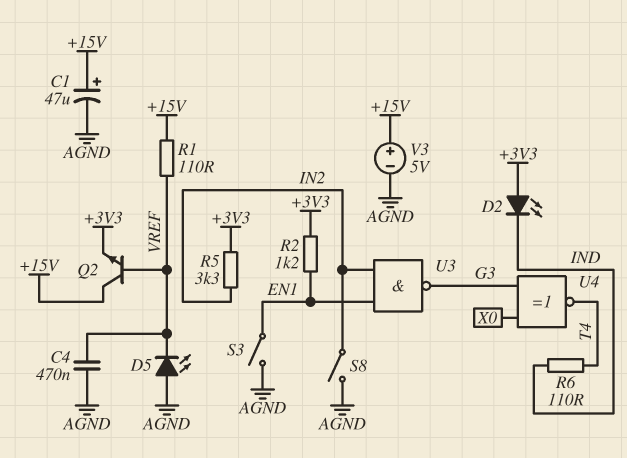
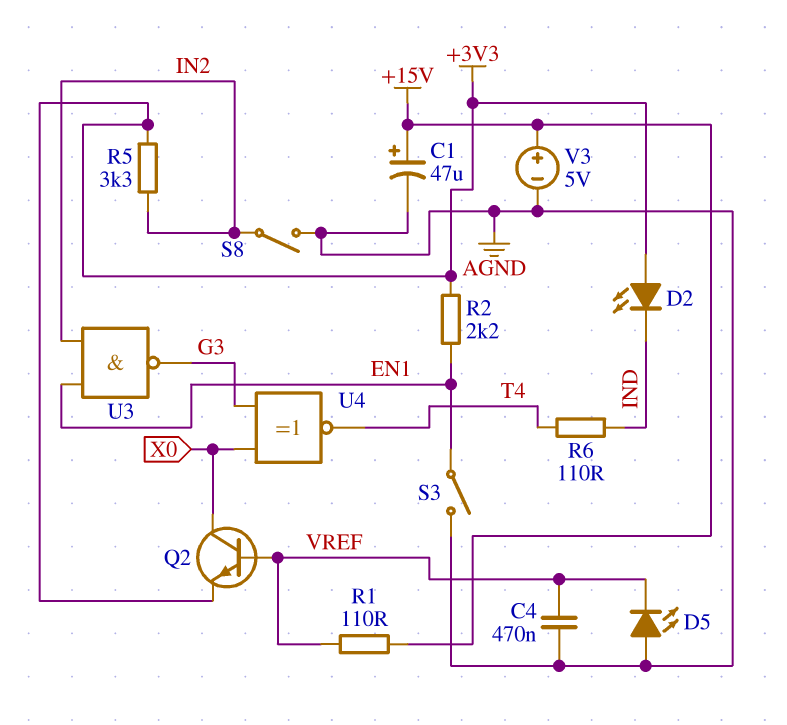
Q2: NPN (B VREF, C +15V, E +3V3) -> NPN (B VREF, C X0, E +3V3)
R2: 1.2k (+3V3, EN1) -> 2.2k (+3V3, EN1)

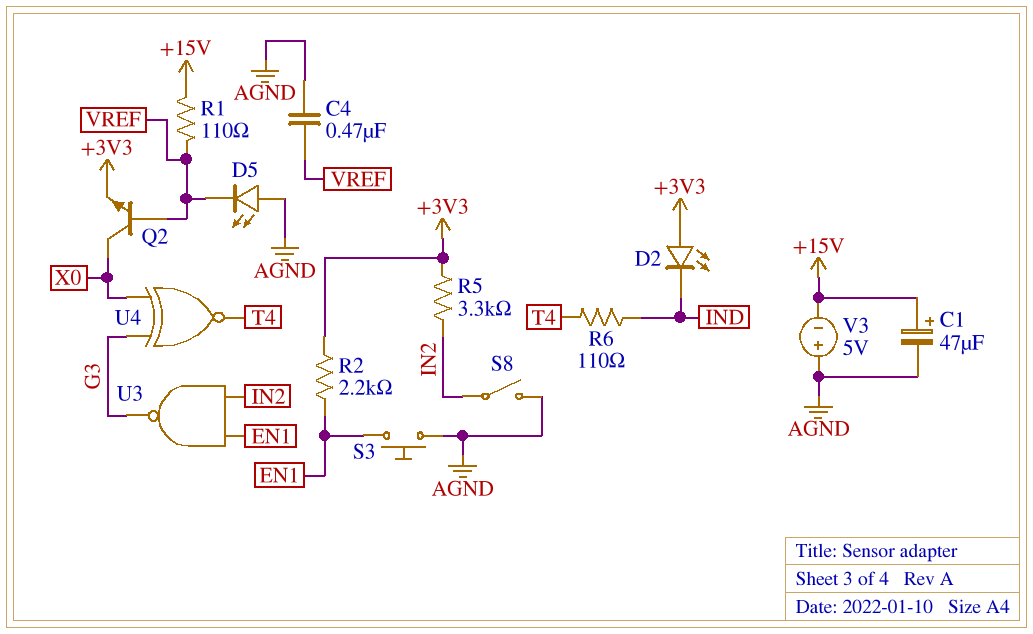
S3: switch (AGND, EN1) -> button (AGND, EN1)
V3: 5V (plus +15V, minus AGND) -> 5V (plus AGND, minus +15V)

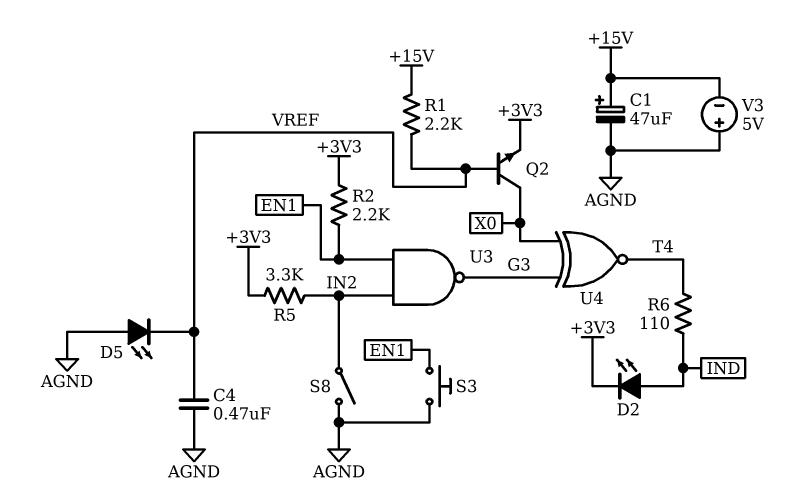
D2: LED (A +3V3, K IND) -> LED (A IND, K +3V3)
R1: 110 (+15V, VREF) -> 2.2k (+15V, VREF)

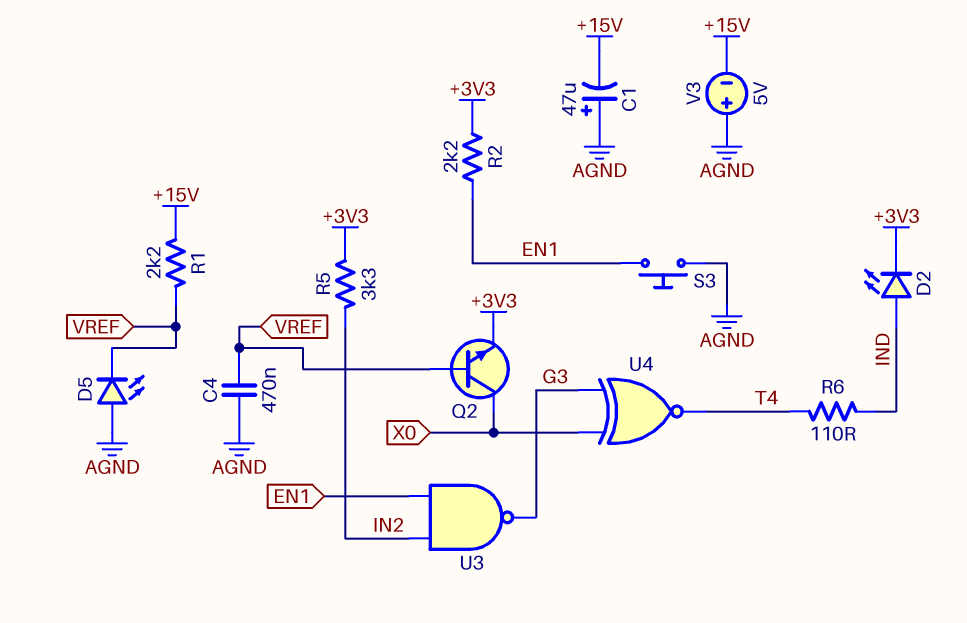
C1: 47uF (plus +15V, minus AGND) -> 47uF (plus AGND, minus +15V)
S8: switch (AGND, IN2) -> none

